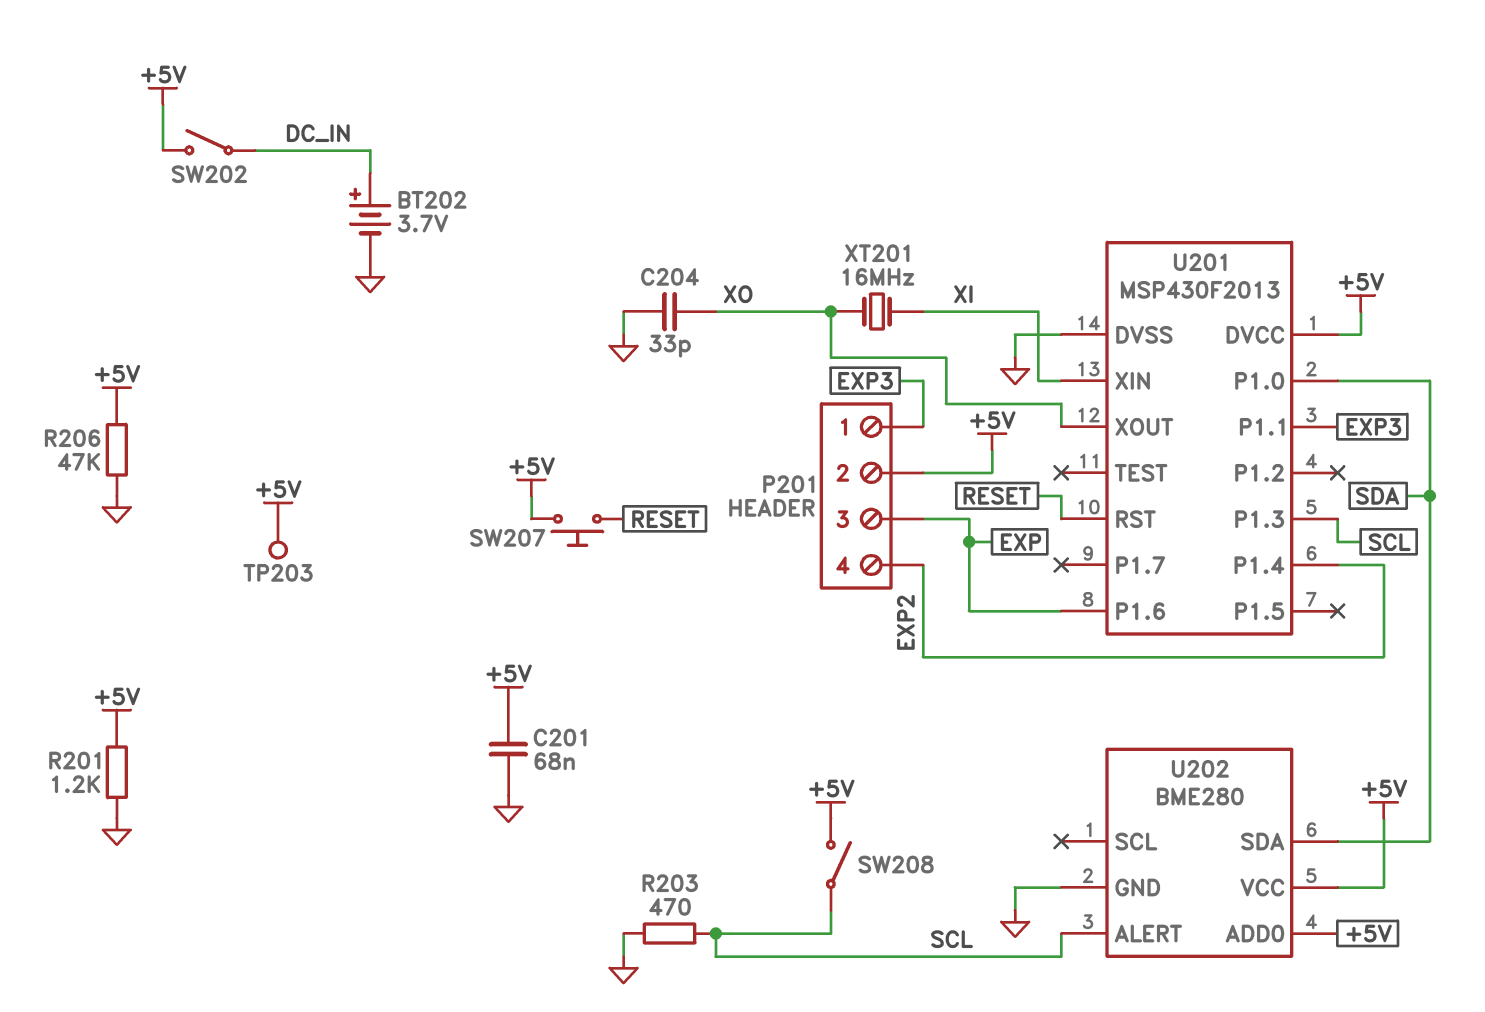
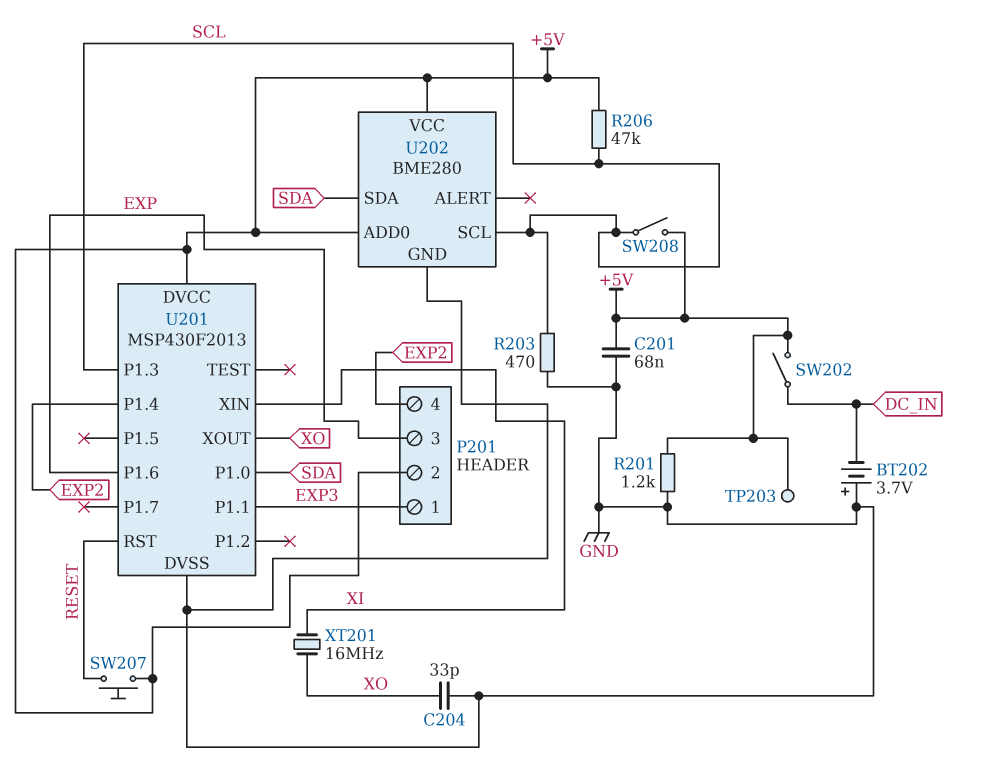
BT202: 3.7V (plus DC_IN, minus GND) -> 3.7V (plus GND, minus DC_IN)
R206: 47k (+5V, GND) -> 47k (+5V, SCL)
U202 pin ALERT: SCL -> none
U202 pin SCL: none -> SCL

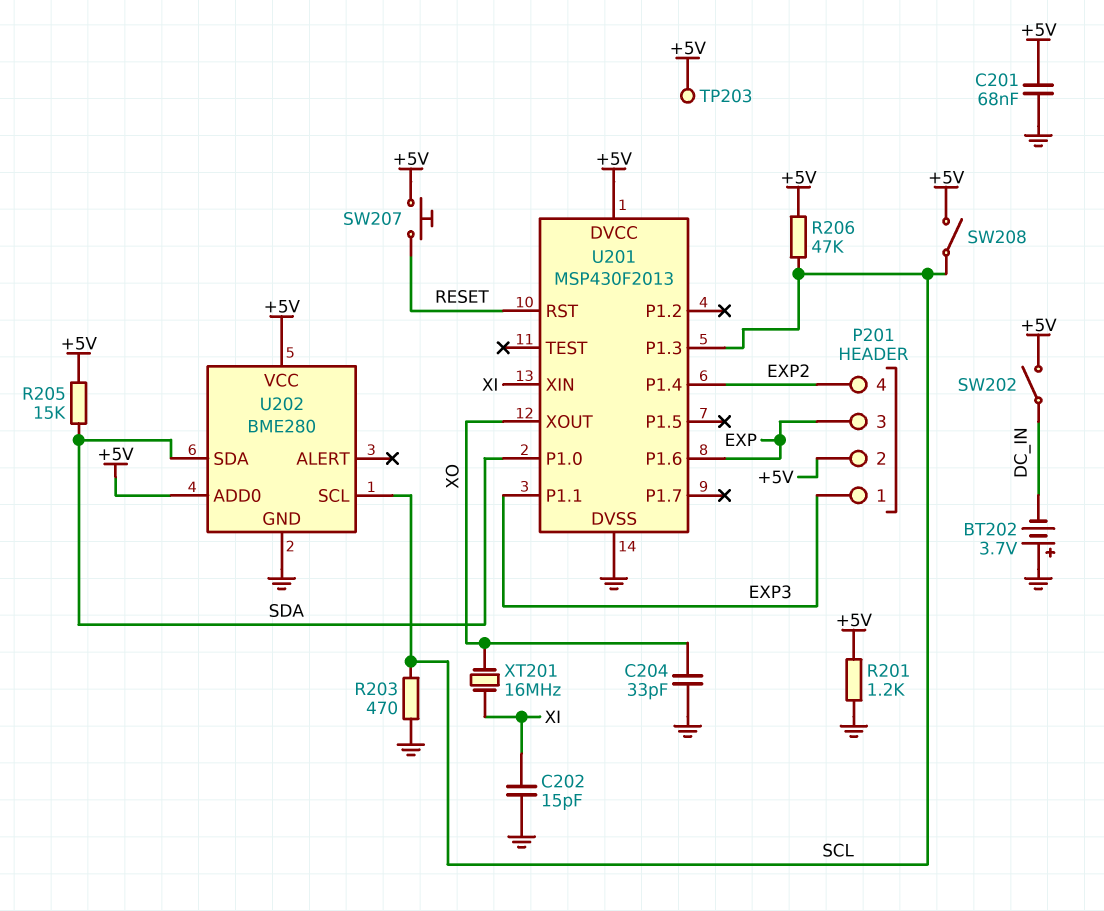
C202: none -> 15pF (GND, XI)
R205: none -> 15k (+5V, SDA)

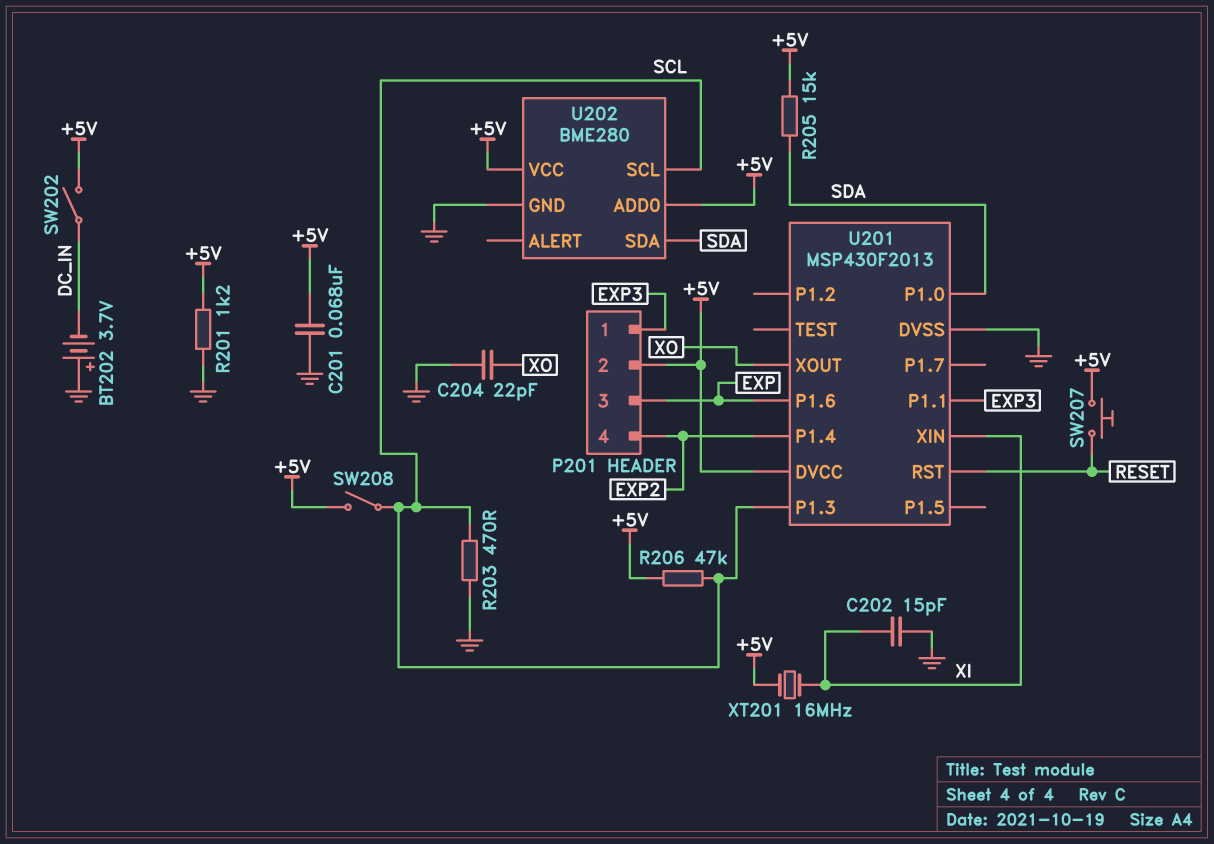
C204: 33pF (GND, XO) -> 22pF (GND, XO)
TP203: test point (+5V) -> none
XT201: 16MHz (XI, XO) -> 16MHz (+5V, XI)

